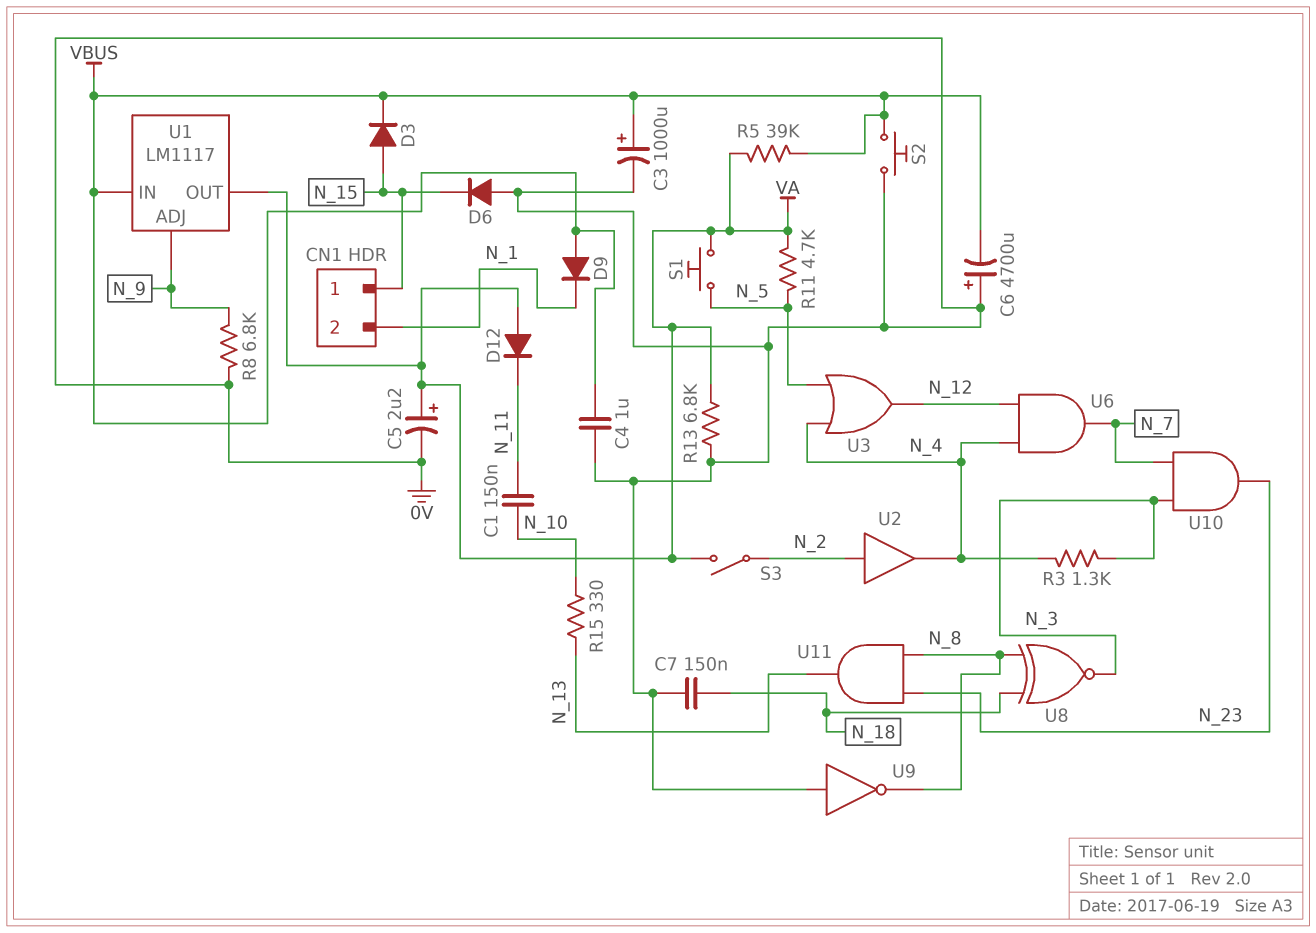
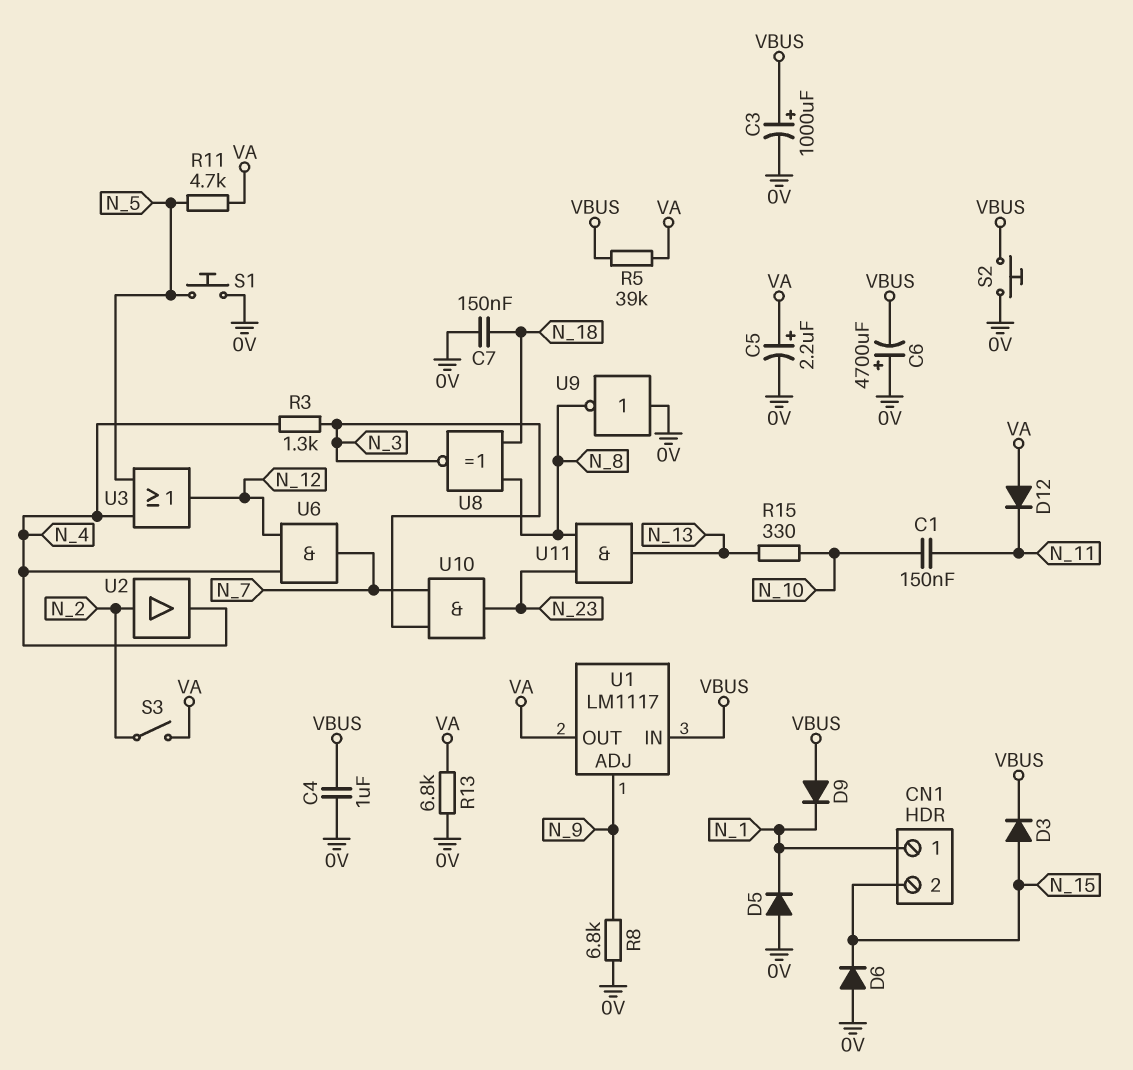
CN1 pin 1: N_15 -> N_1
CN1 pin 2: N_1 -> N_15
D5: none -> diode (A 0V, K N_1)
S1: button (N_5, VA) -> button (0V, N_5)

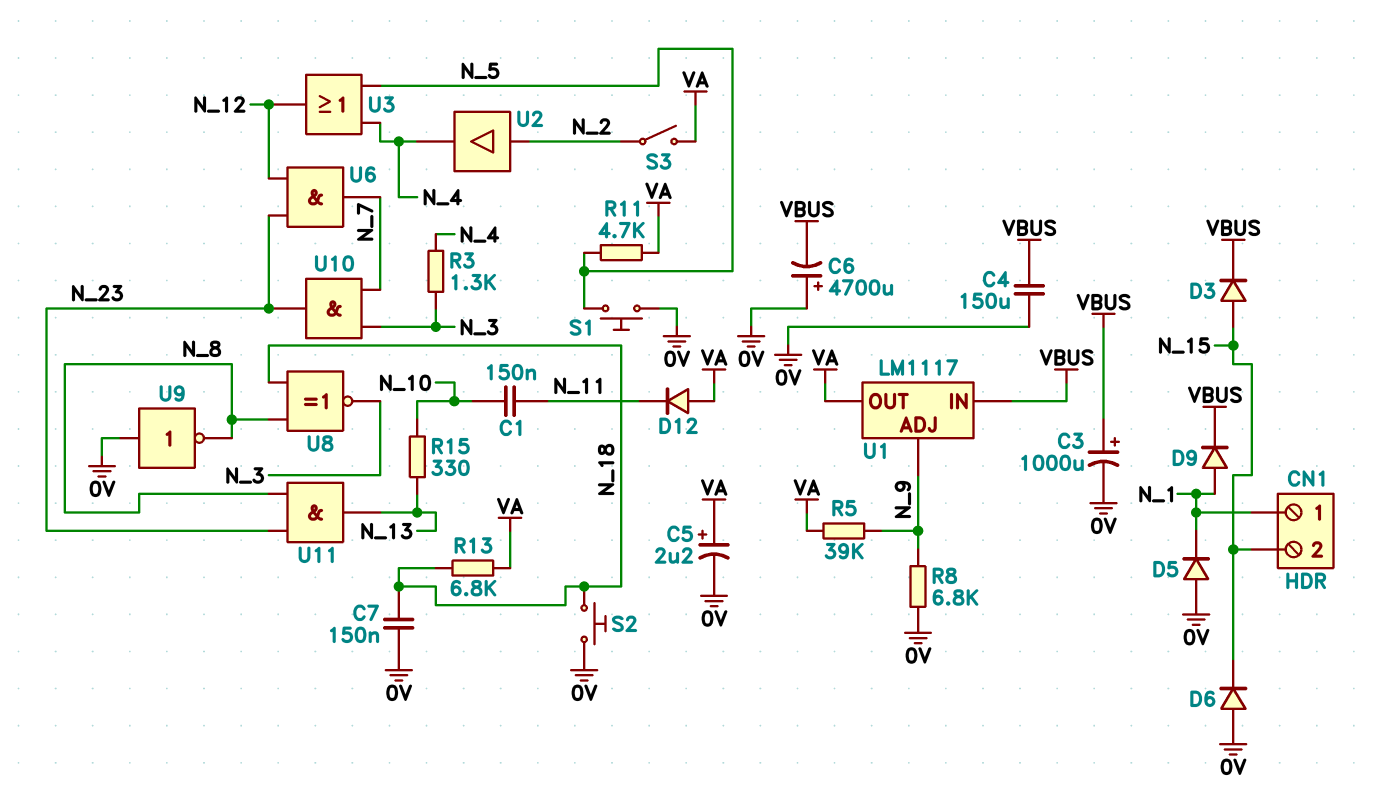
C4: 1uF (0V, VBUS) -> 150uF (0V, VBUS)
D9: diode (A VBUS, K N_1) -> diode (A N_1, K VBUS)
R5: 39k (VA, VBUS) -> 39k (N_9, VA)
R13: 6.8k (0V, VA) -> 6.8k (N_18, VA)
S2: button (0V, VBUS) -> button (0V, N_18)
U6: AND (in N_4, in N_12, out N_7) -> AND (in N_12, in N_23, out N_7)

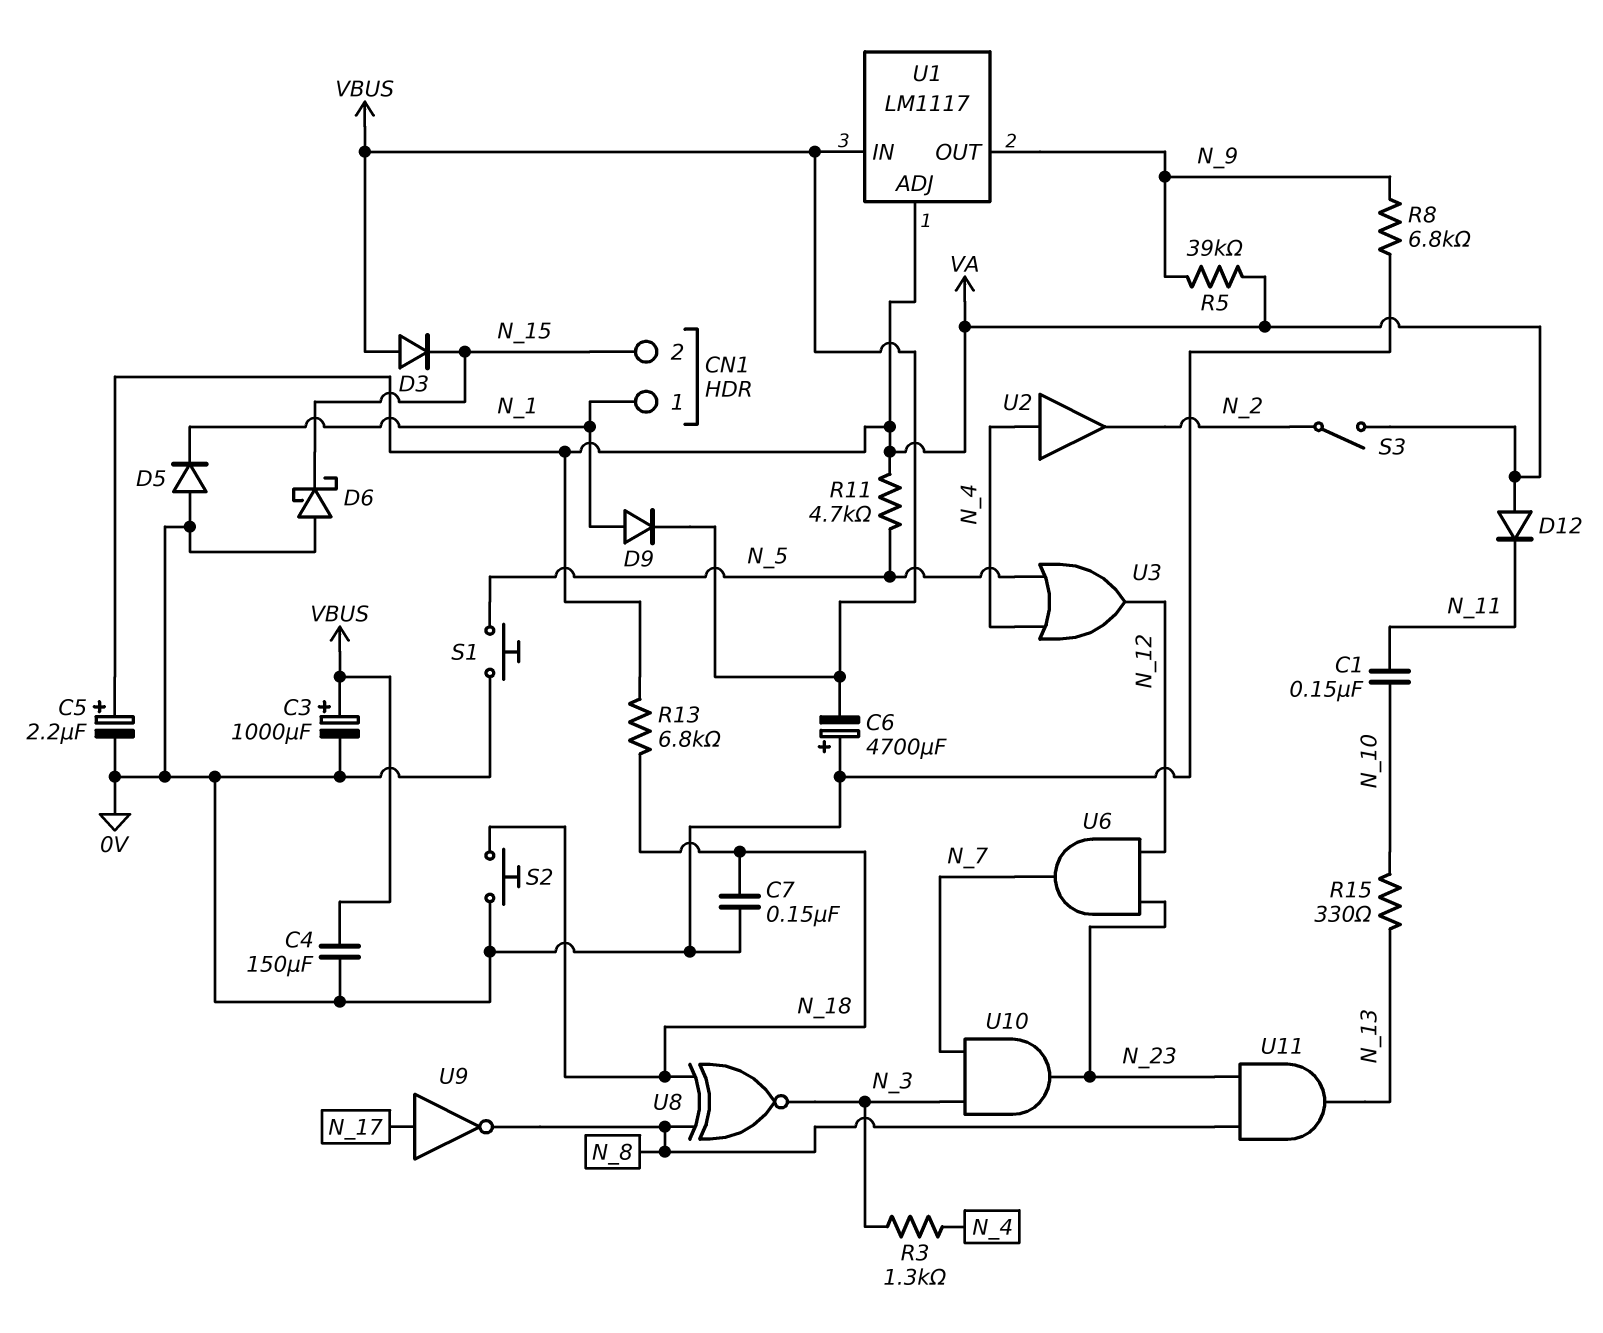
D3: diode (A N_15, K VBUS) -> diode (A VBUS, K N_15)
D6: diode (A 0V, K N_15) -> schottky (A 0V, K N_15)
U1 pin ADJ: N_9 -> VA
U1 pin OUT: VA -> N_9
U2: buffer (in N_2, out N_4) -> buffer (in N_4, out N_2)
U9: NOT (in 0V, out N_8) -> NOT (in N_17, out N_8)

